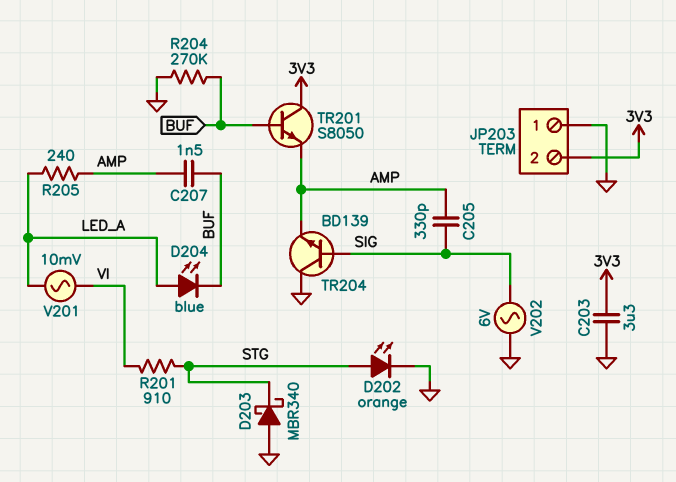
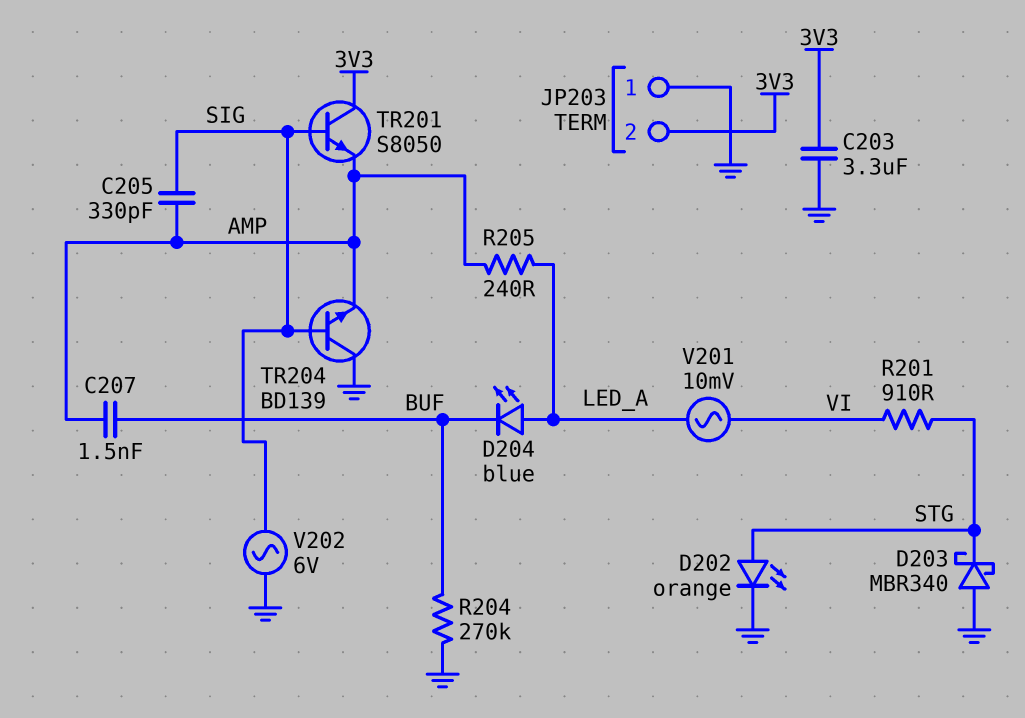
TR201: NPN S8050 (B BUF, C 3V3, E AMP) -> NPN S8050 (B SIG, C 3V3, E AMP)

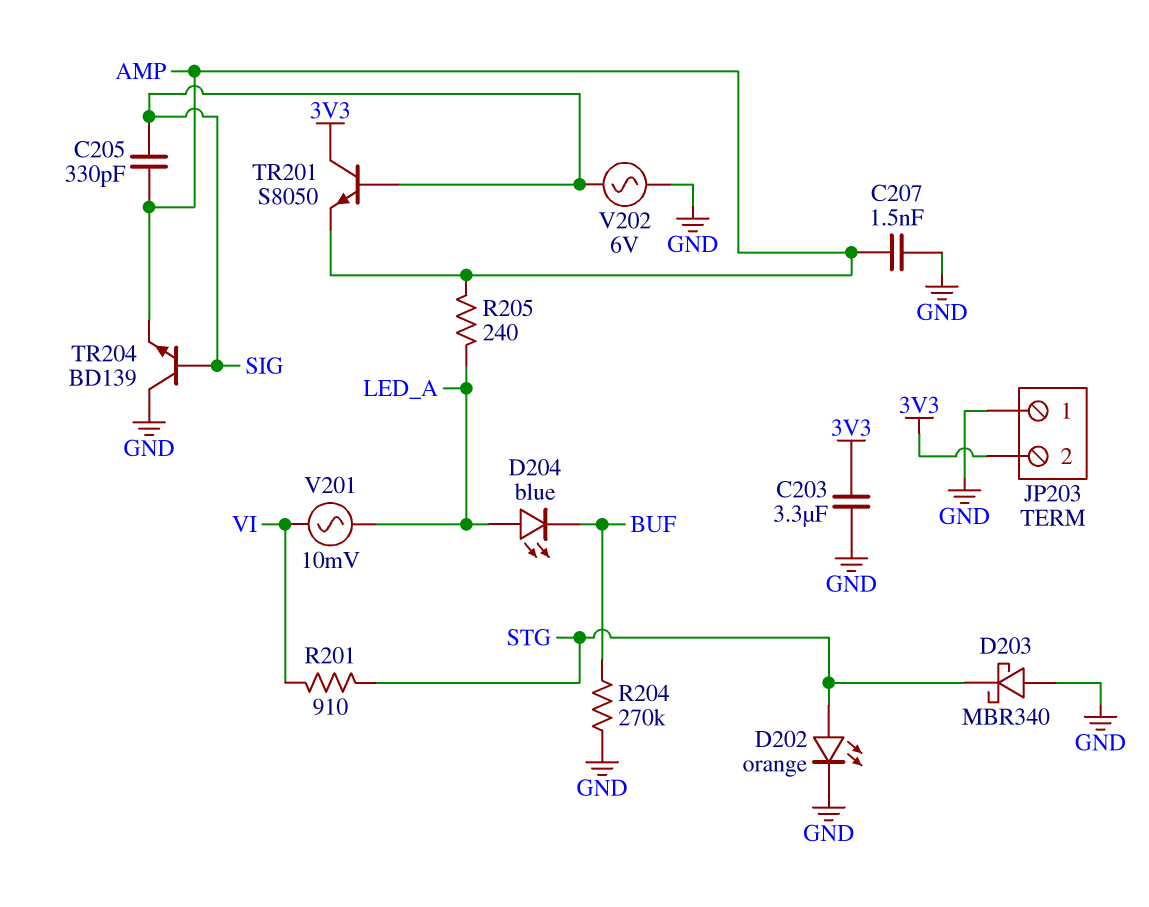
C207: 1.5nF (AMP, BUF) -> 1.5nF (AMP, GND)

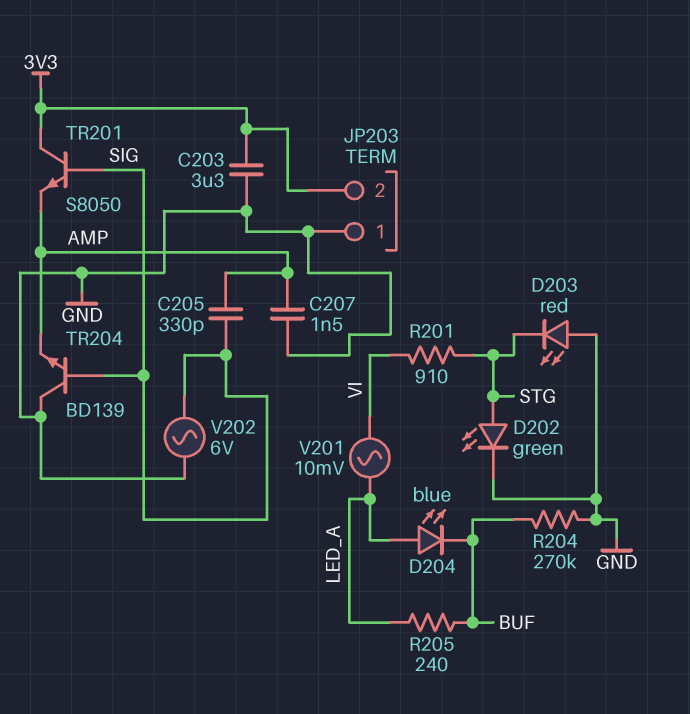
D202: LED orange (A STG, K GND) -> LED green (A STG, K GND)
D203: schottky MBR340 (A GND, K STG) -> LED red (A GND, K STG)
R205: 240 (AMP, LED_A) -> 240 (BUF, LED_A)

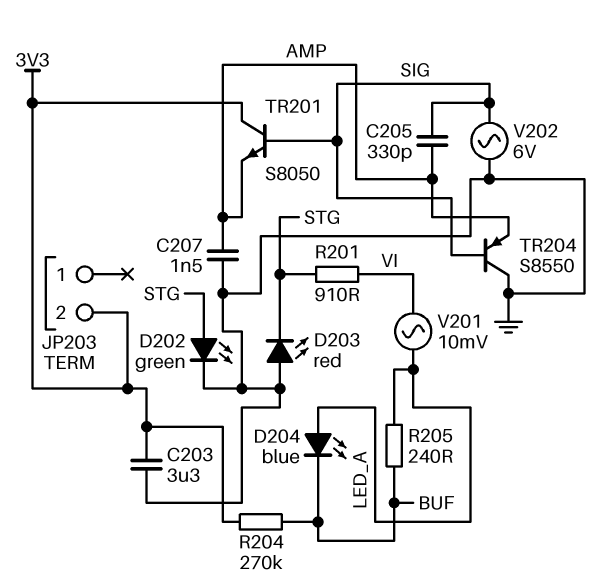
JP203 pin 1: GND -> none
R204: 270k (BUF, GND) -> 270k (3V3, BUF)
TR204: NPN BD139 (B SIG, C GND, E AMP) -> PNP S8550 (B SIG, C GND, E AMP)

